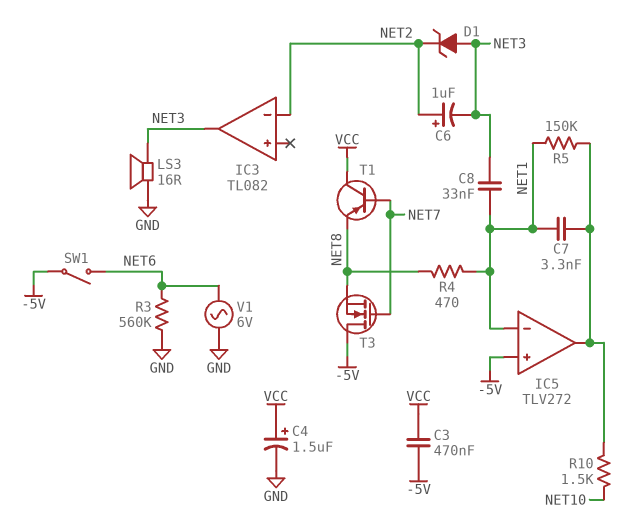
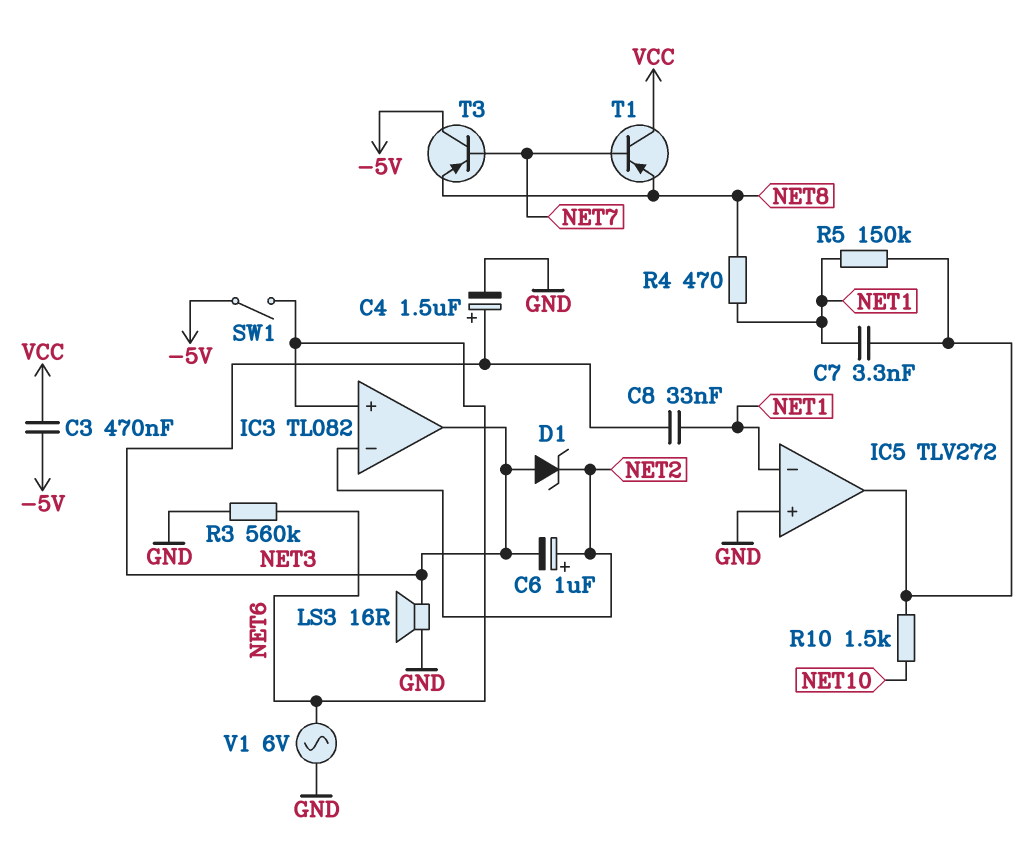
C4: 1.5uF (plus VCC, minus GND) -> 1.5uF (plus NET3, minus GND)
IC3 pin in+: none -> NET6
IC5 pin in+: -5V -> GND
T3: NMOS (G NET7, D -5V, S NET8) -> PNP (B NET7, C -5V, E NET8)

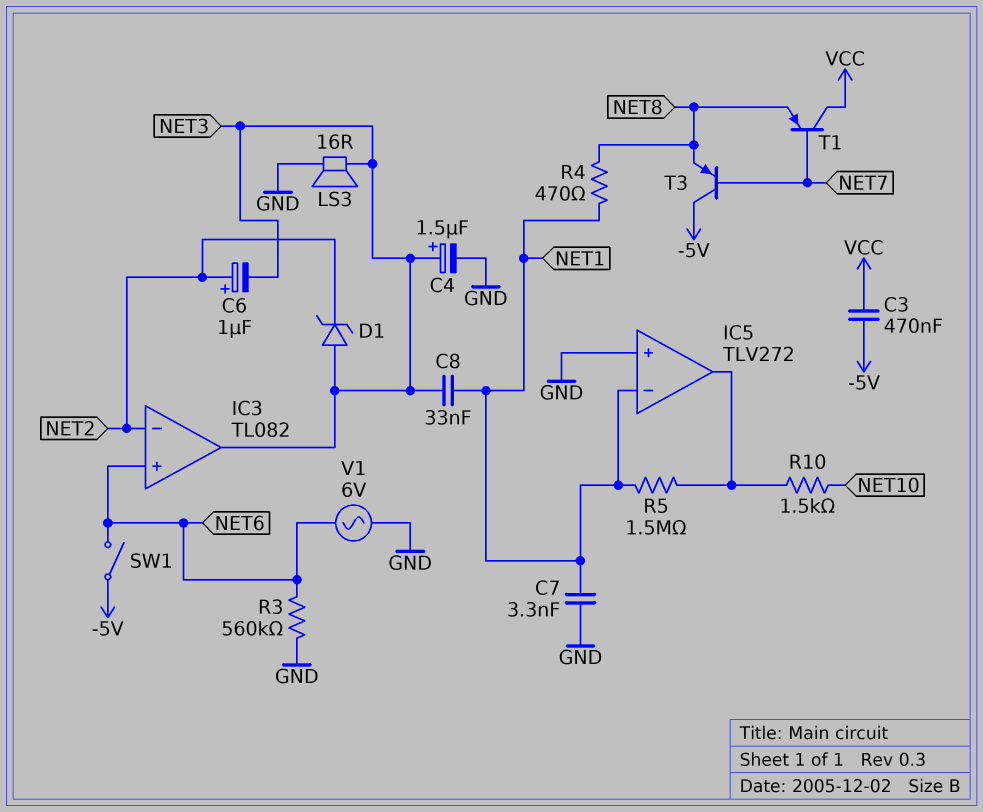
C7: 3.3nF (IC5/out, NET1) -> 3.3nF (GND, NET1)
R5: 150k (IC5/out, NET1) -> 1.5M (IC5/out, NET1)

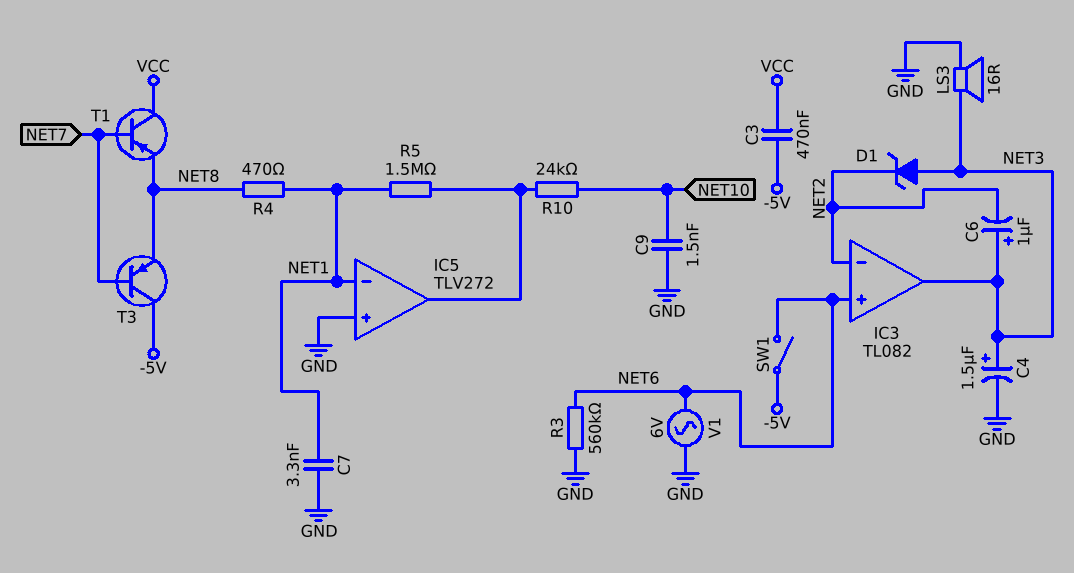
C6: 1uF (plus NET2, minus NET3) -> 1uF (plus NET3, minus NET2)
C8: 33nF (NET1, NET3) -> none
C9: none -> 1.5nF (GND, NET10)
R10: 1.5k (IC5/out, NET10) -> 24k (IC5/out, NET10)

